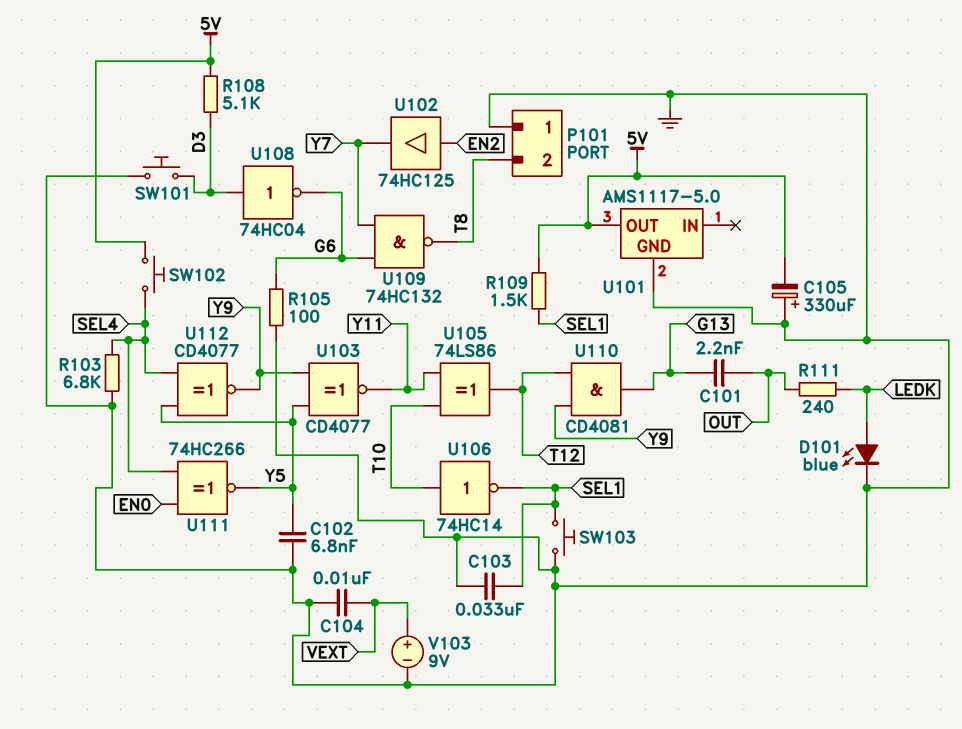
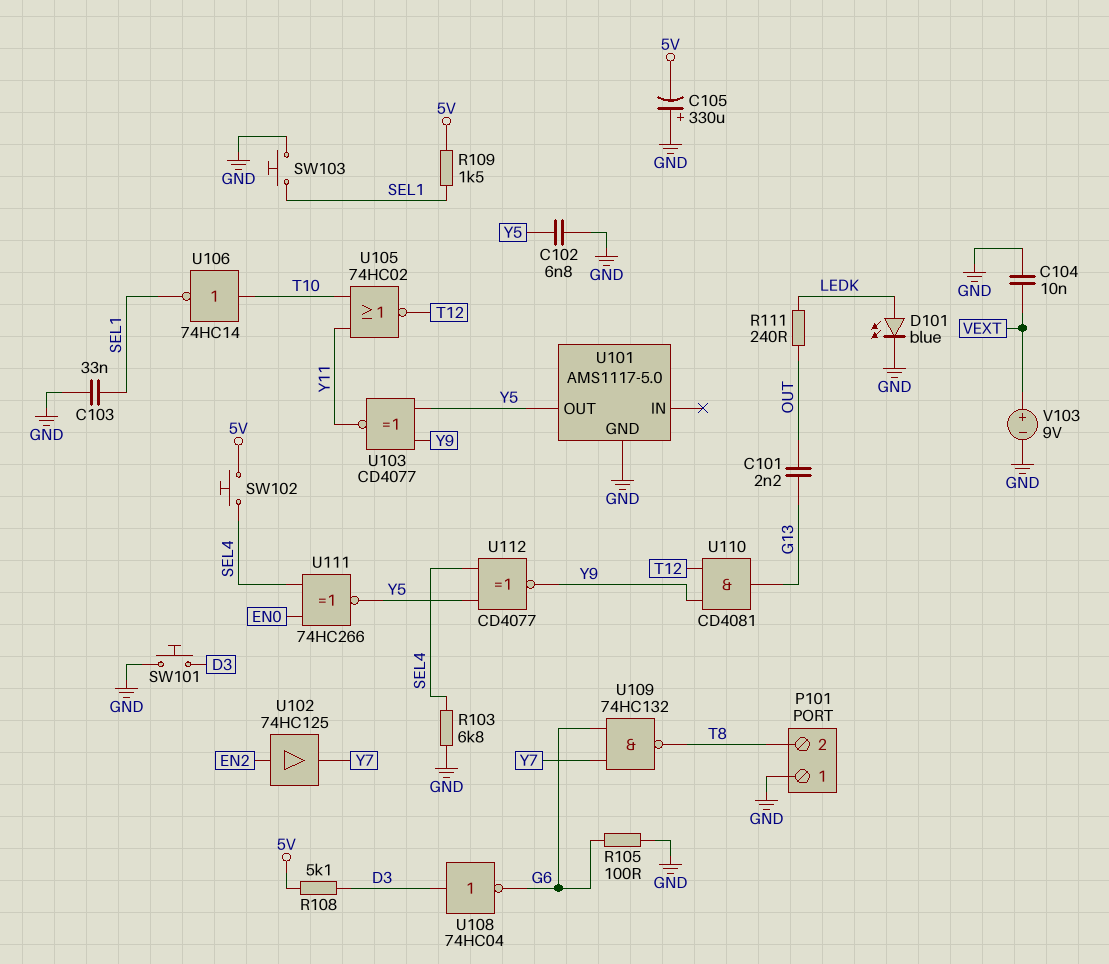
U101 pin OUT: 5V -> Y5
U105: XOR 74LS86 (in T10, in Y11, out T12) -> NOR 74HC02 (in T10, in Y11, out T12)

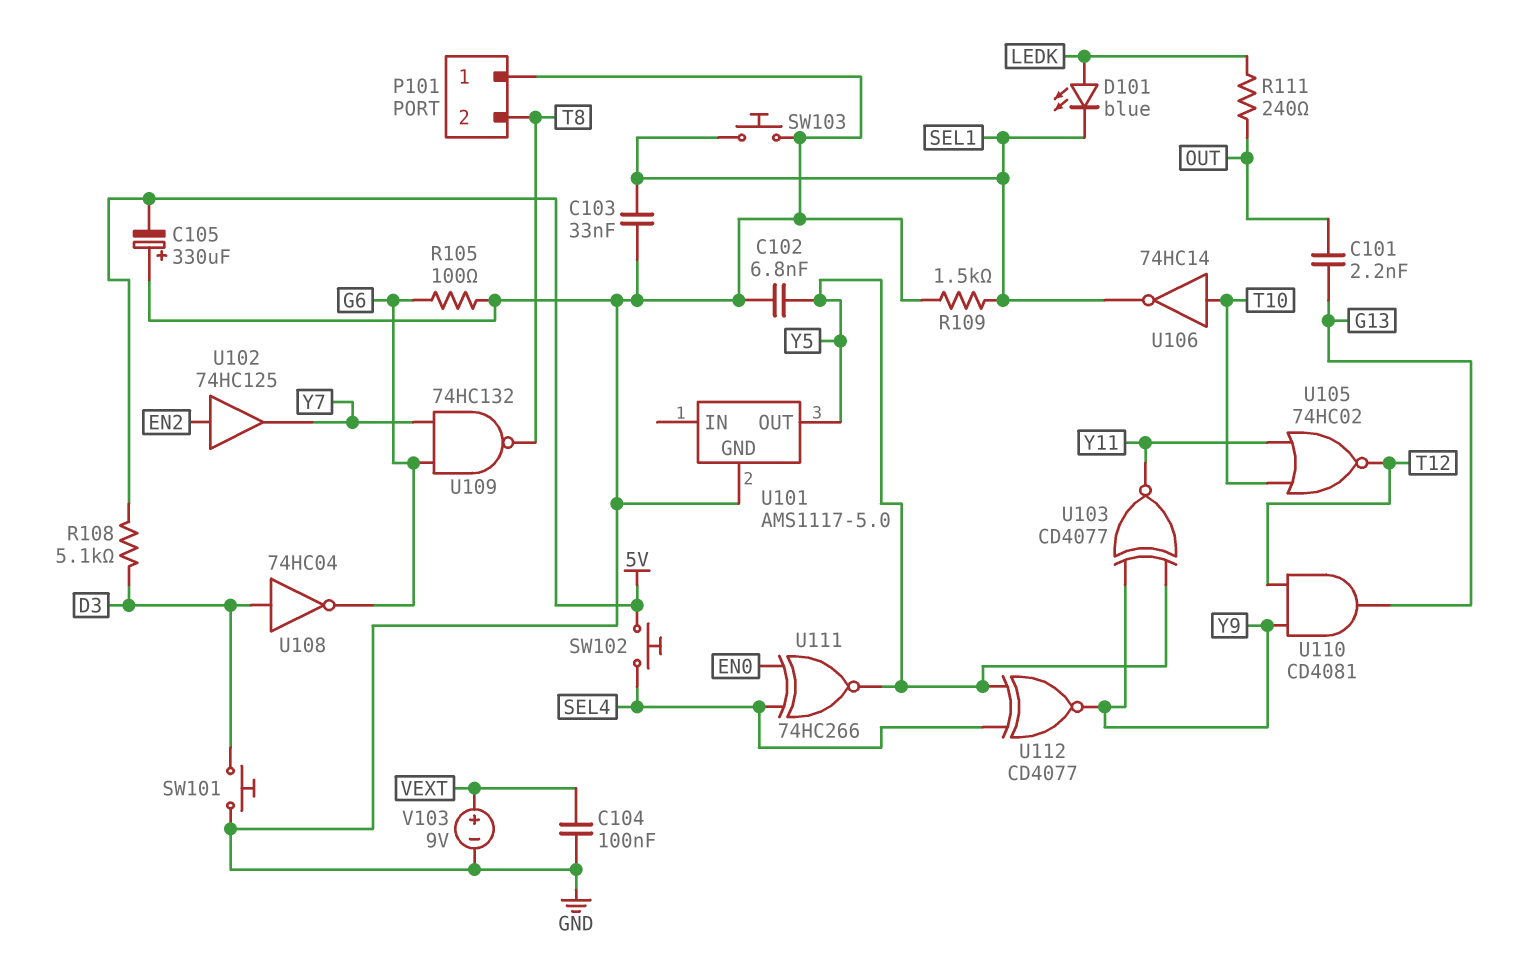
C104: 10nF (GND, VEXT) -> 100nF (GND, VEXT)
D101: LED blue (A LEDK, K GND) -> LED blue (A LEDK, K SEL1)
R103: 6.8k (GND, SEL4) -> none
R109: 1.5k (5V, SEL1) -> 1.5k (GND, SEL1)

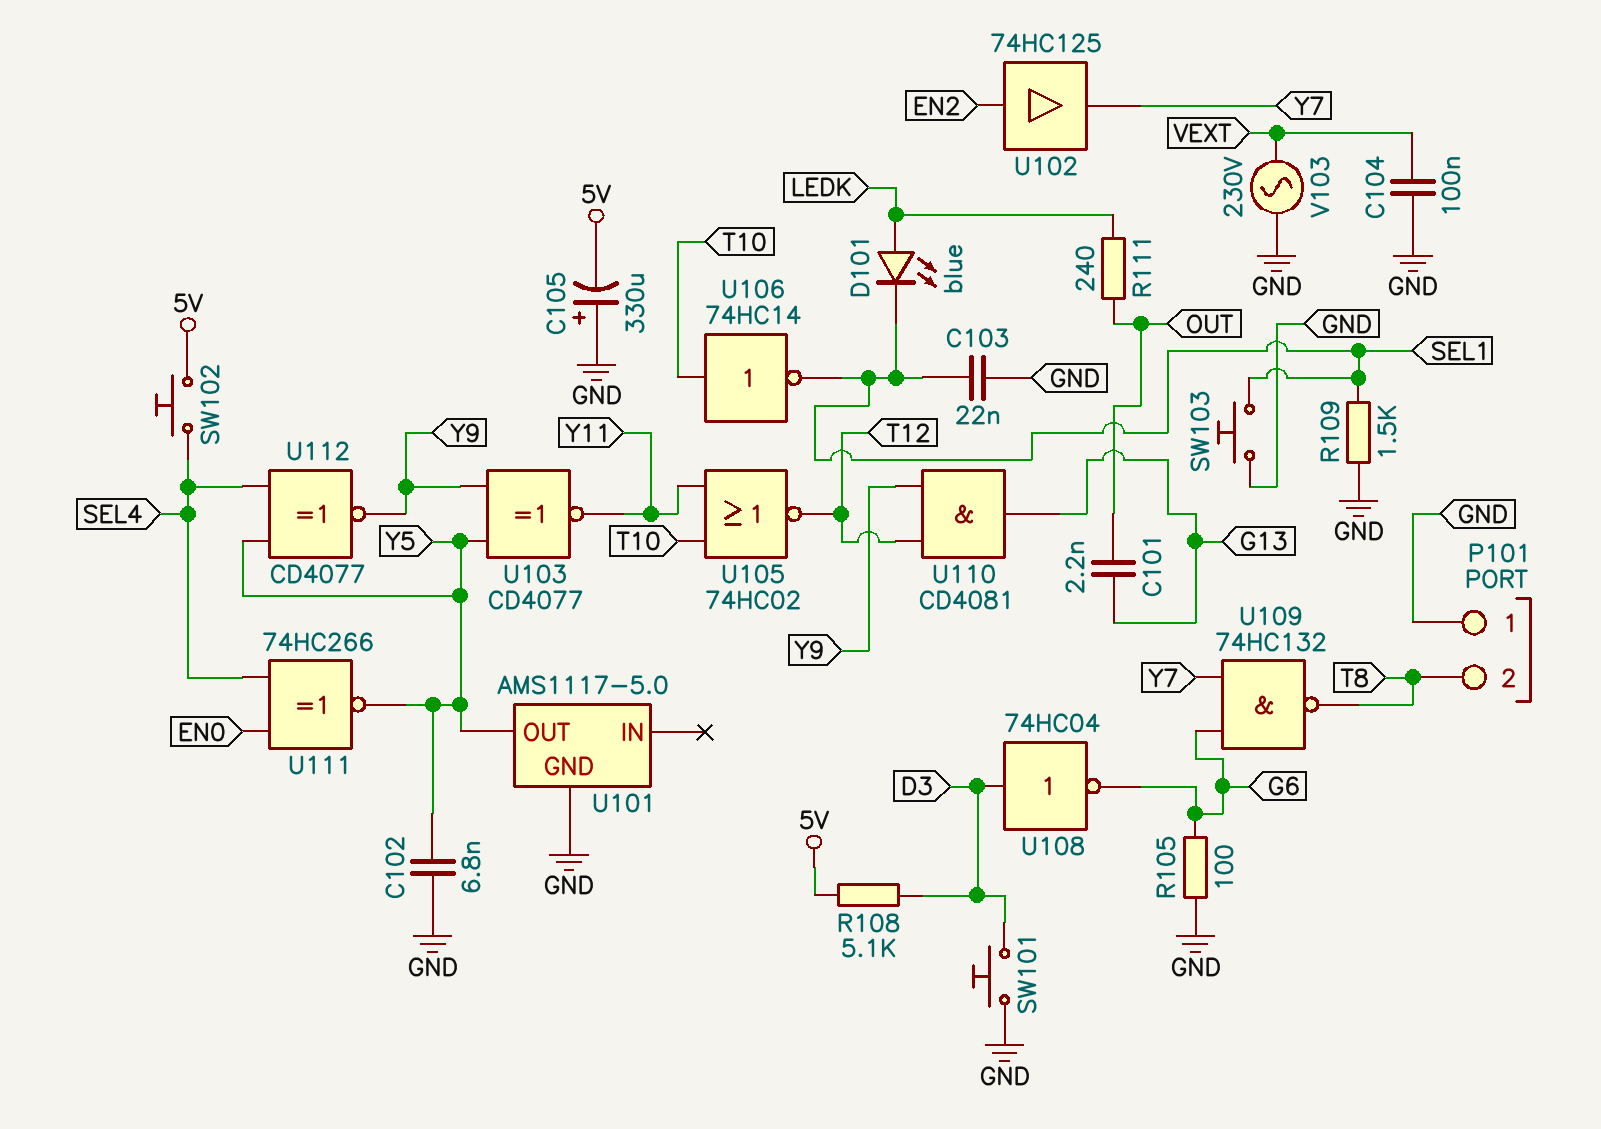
C103: 33nF (GND, SEL1) -> 22nF (GND, SEL1)
V103: 9V (plus VEXT, minus GND) -> AC 230V (GND, VEXT)

